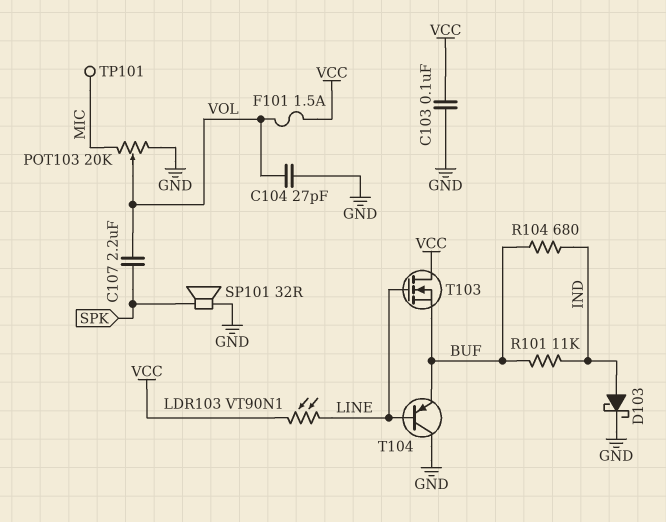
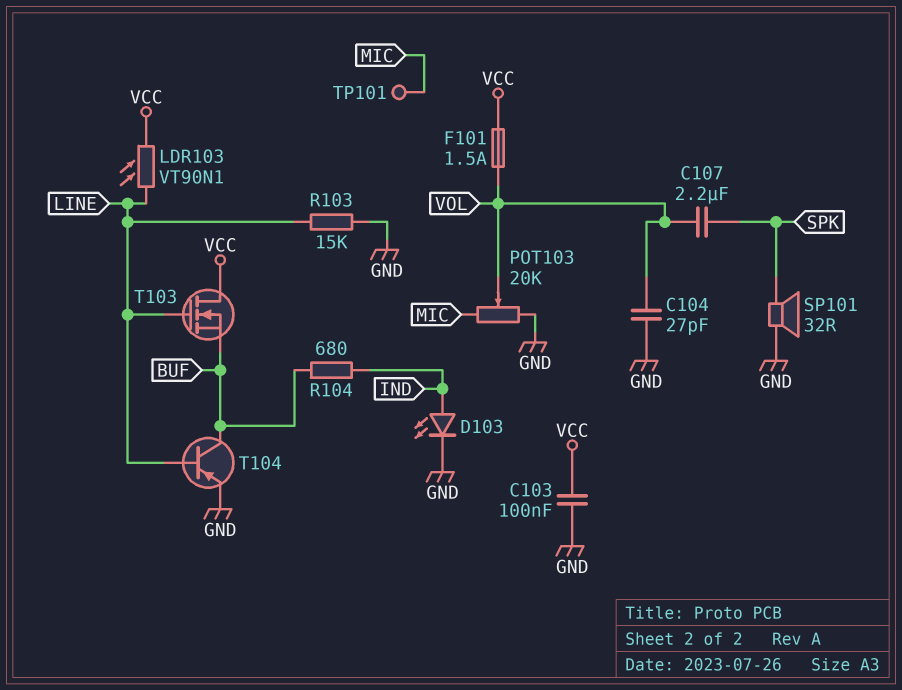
D103: schottky (A IND, K GND) -> LED (A IND, K GND)
R101: 11k (BUF, IND) -> none
R103: none -> 15k (GND, LINE)
T104: PNP (B LINE, C GND, E BUF) -> PNP (B LINE, C BUF, E GND)

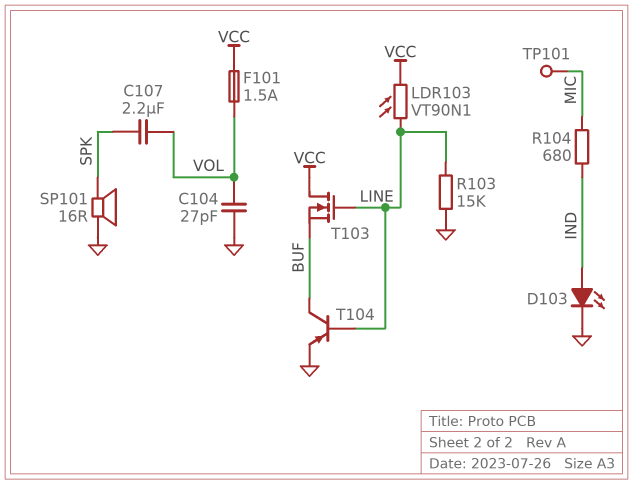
C103: 100nF (GND, VCC) -> none
POT103: 20k (GND, MIC, wiper VOL) -> none
R104: 680 (BUF, IND) -> 680 (IND, MIC)
SP101: speaker 32R (GND, SPK) -> speaker 16R (GND, SPK)

